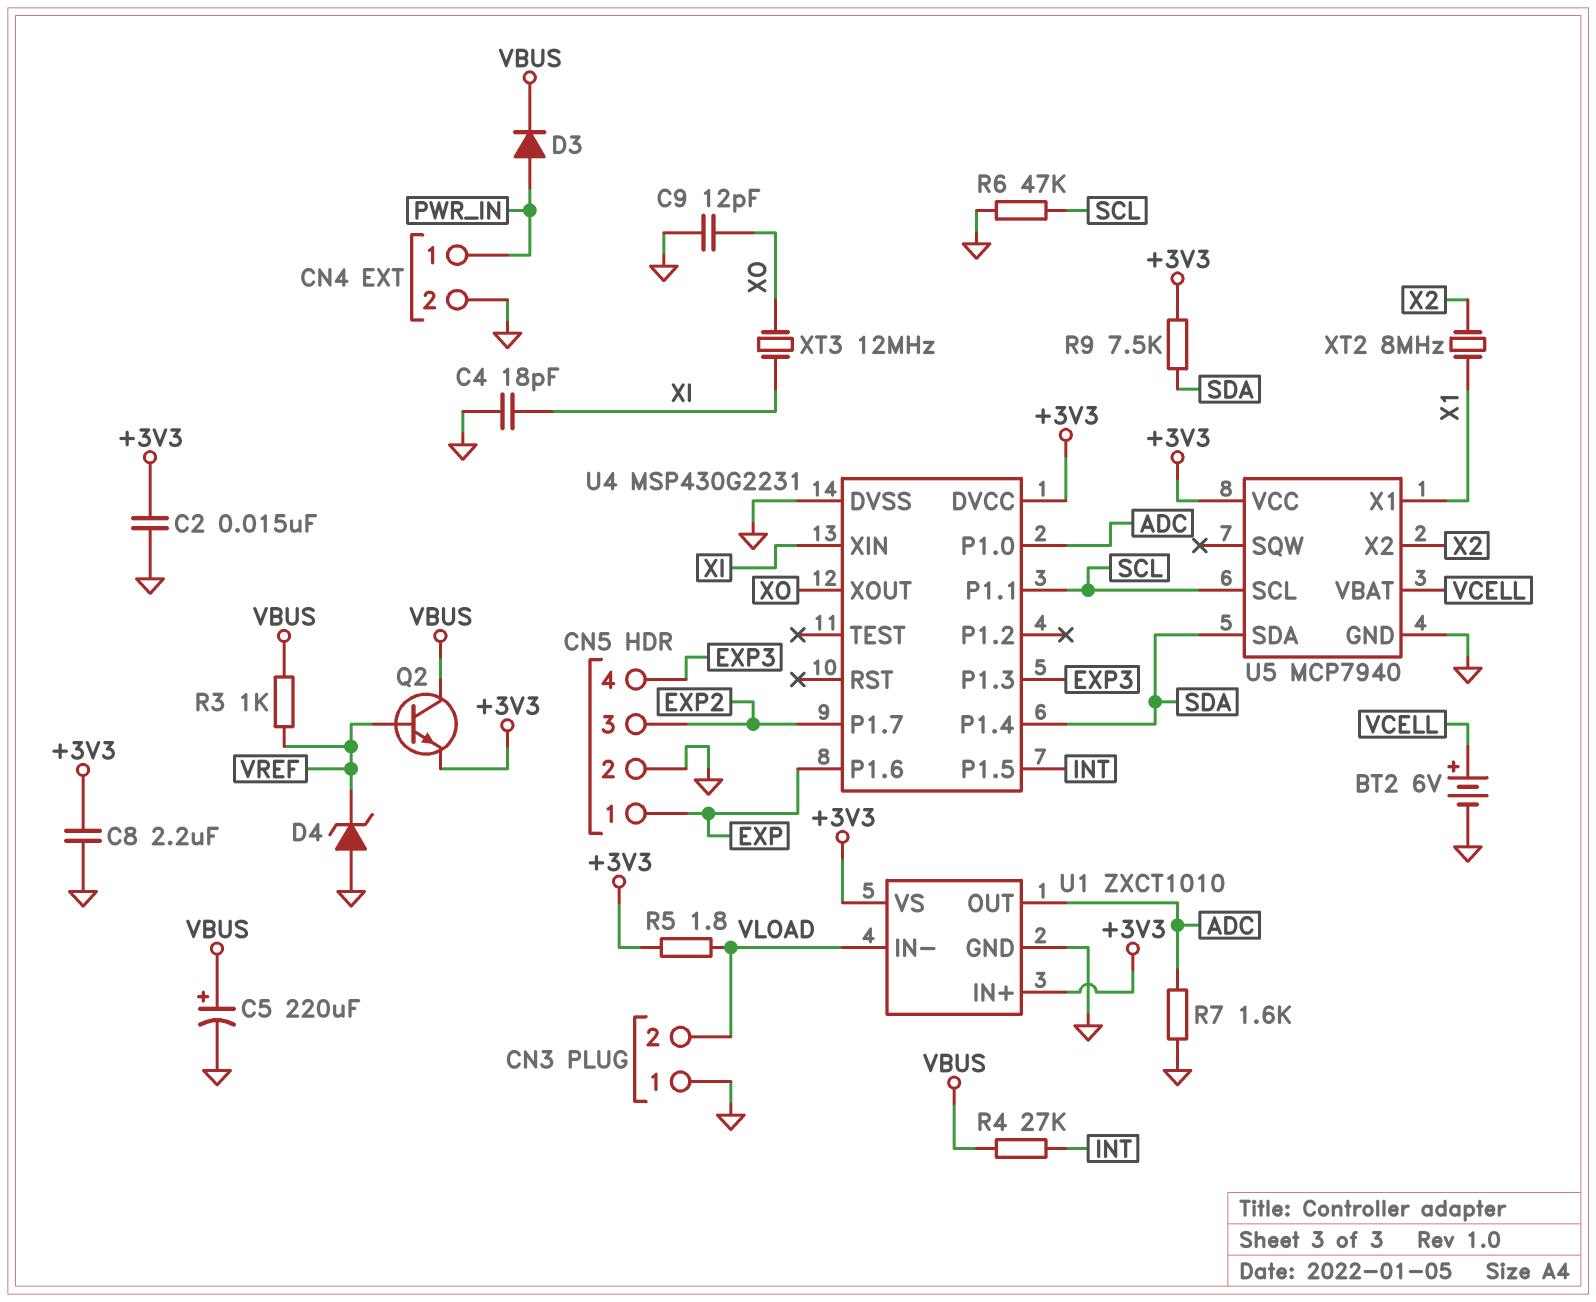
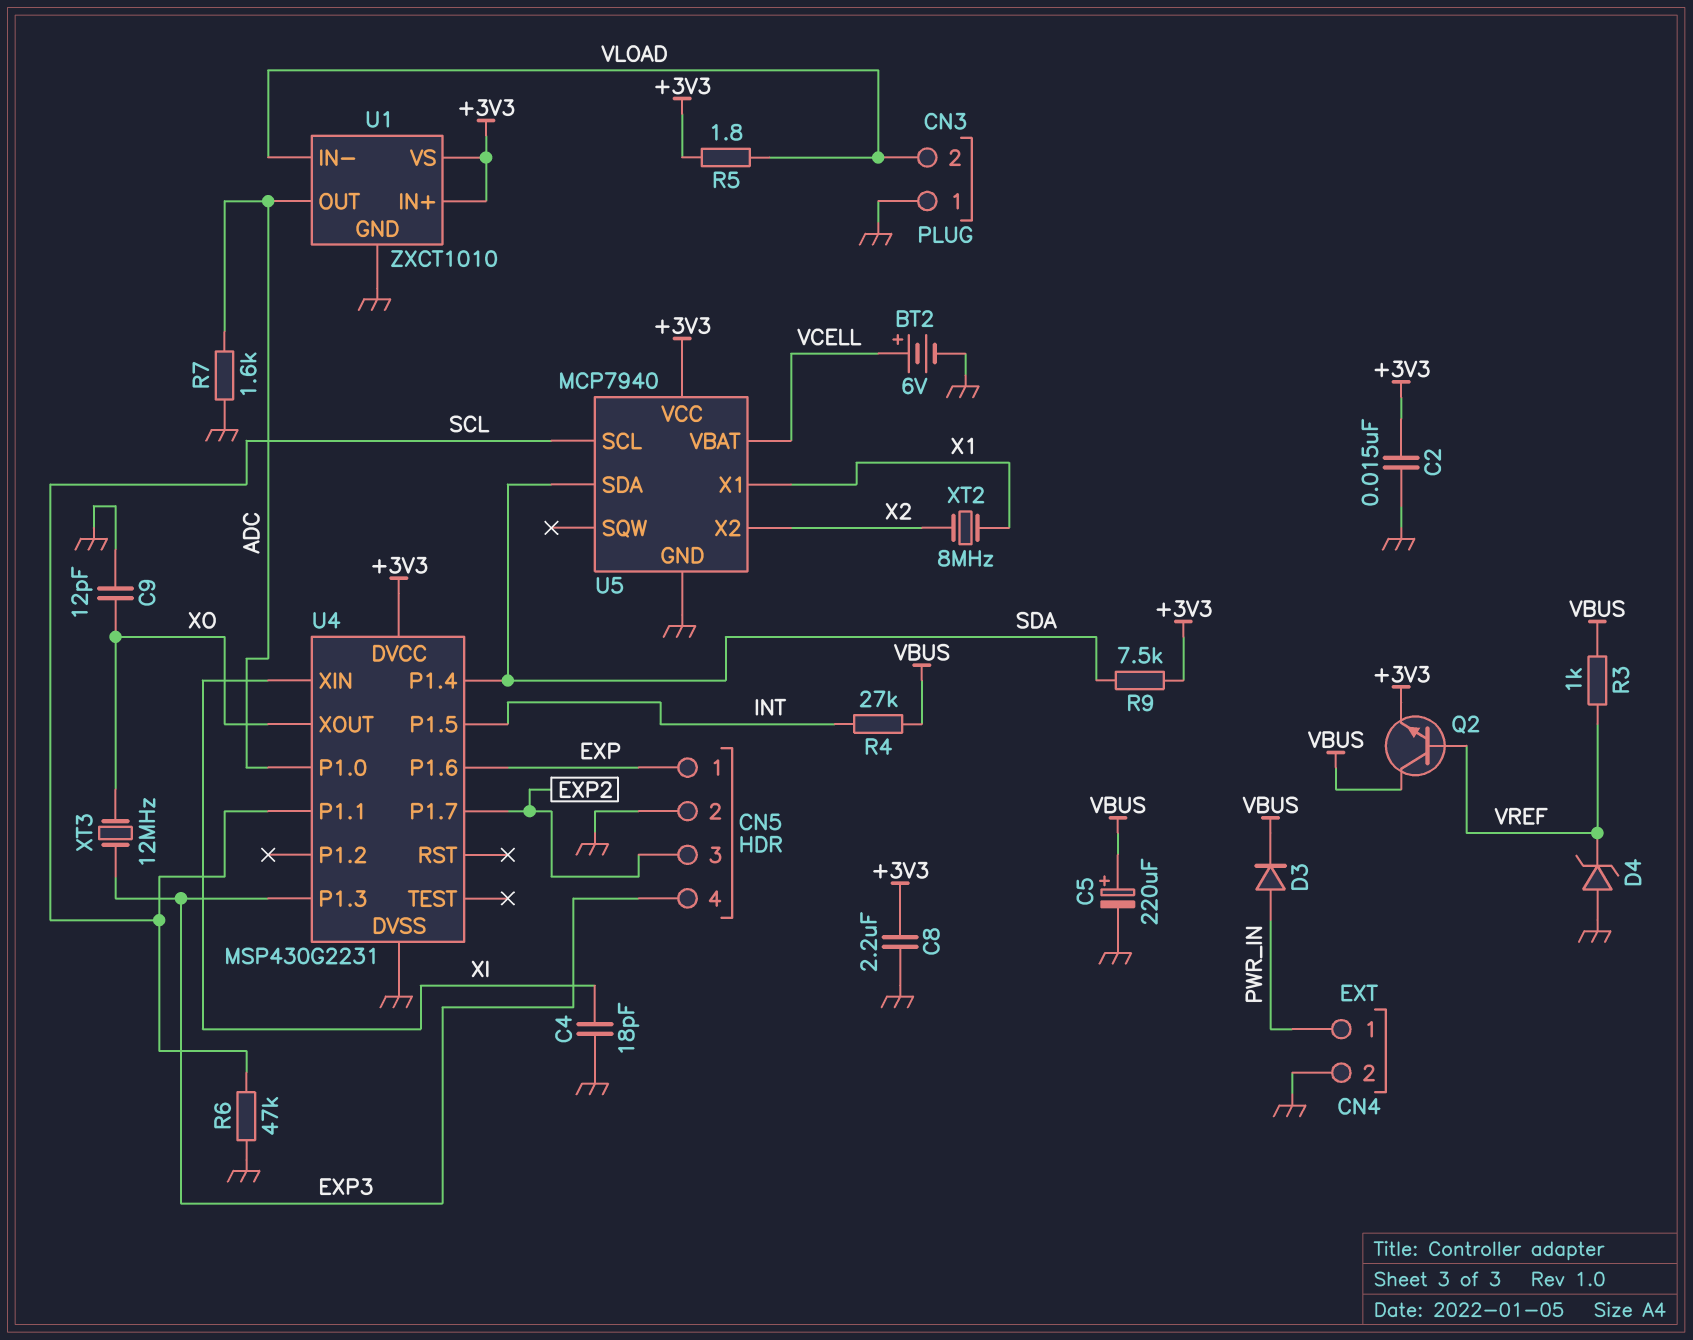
XT3: 12MHz (XI, XO) -> 12MHz (EXP3, XO)

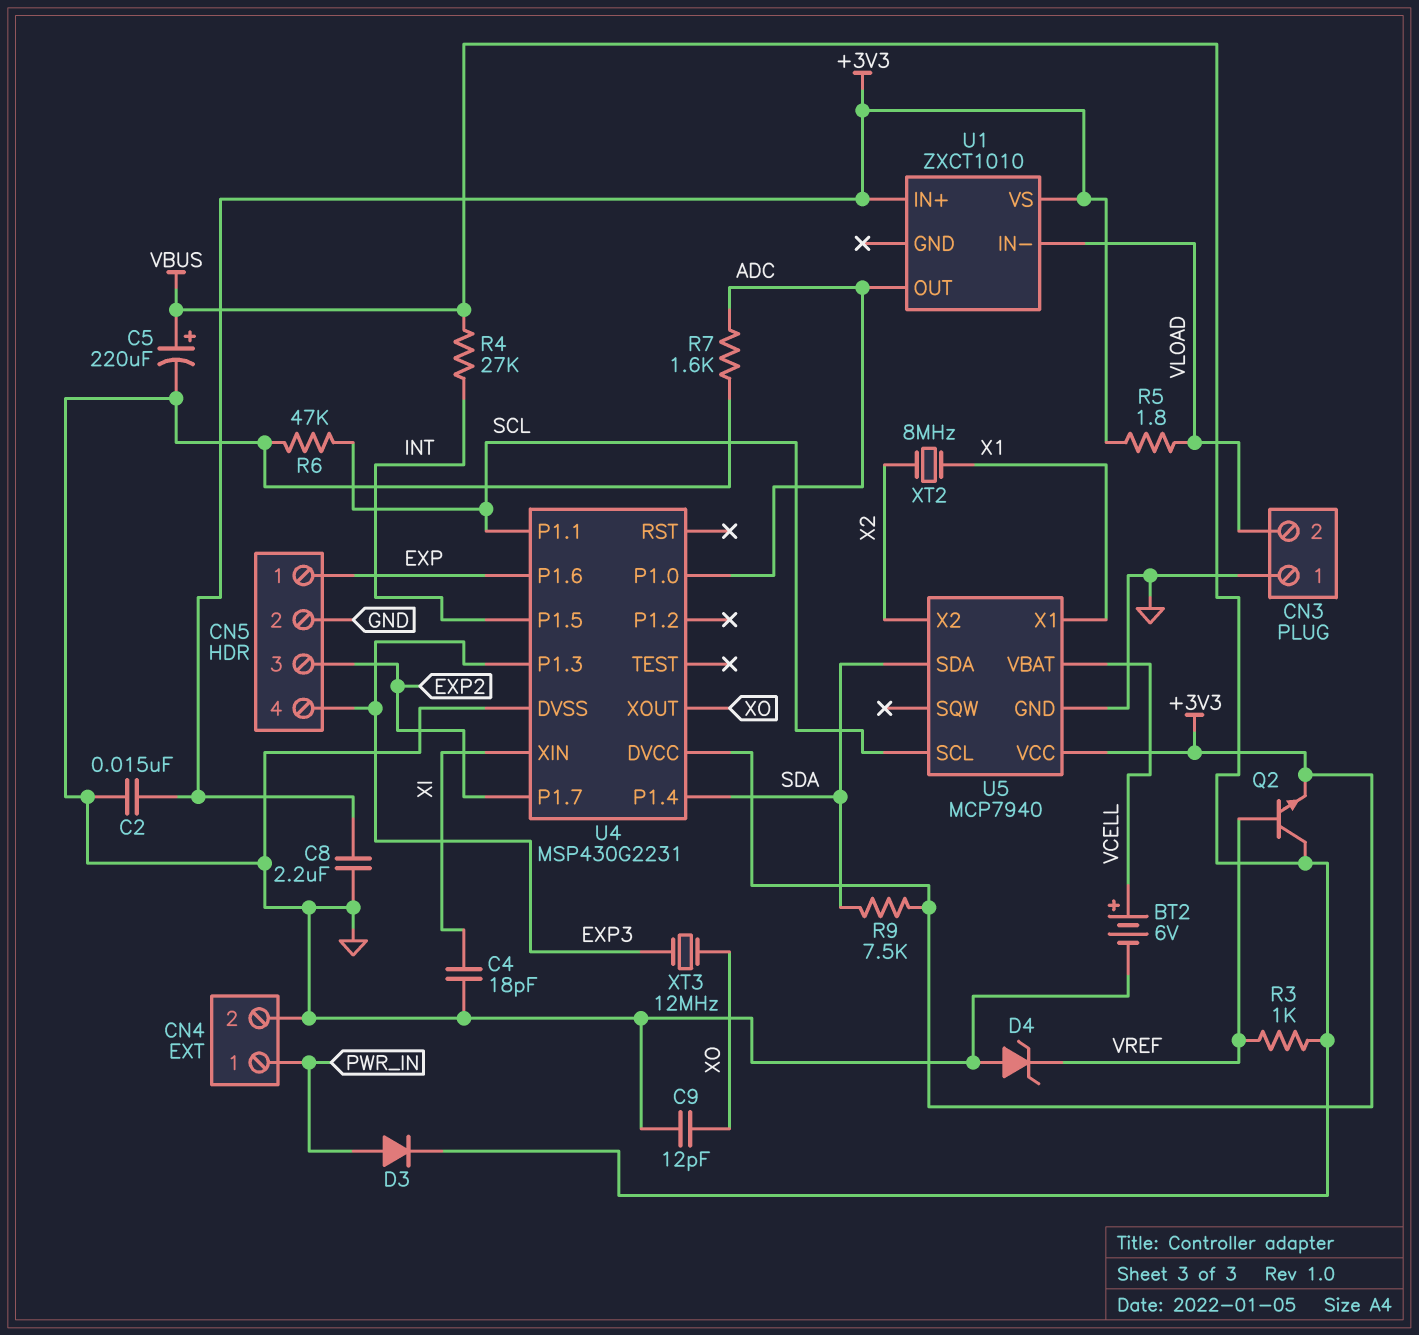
U1 pin GND: GND -> none

